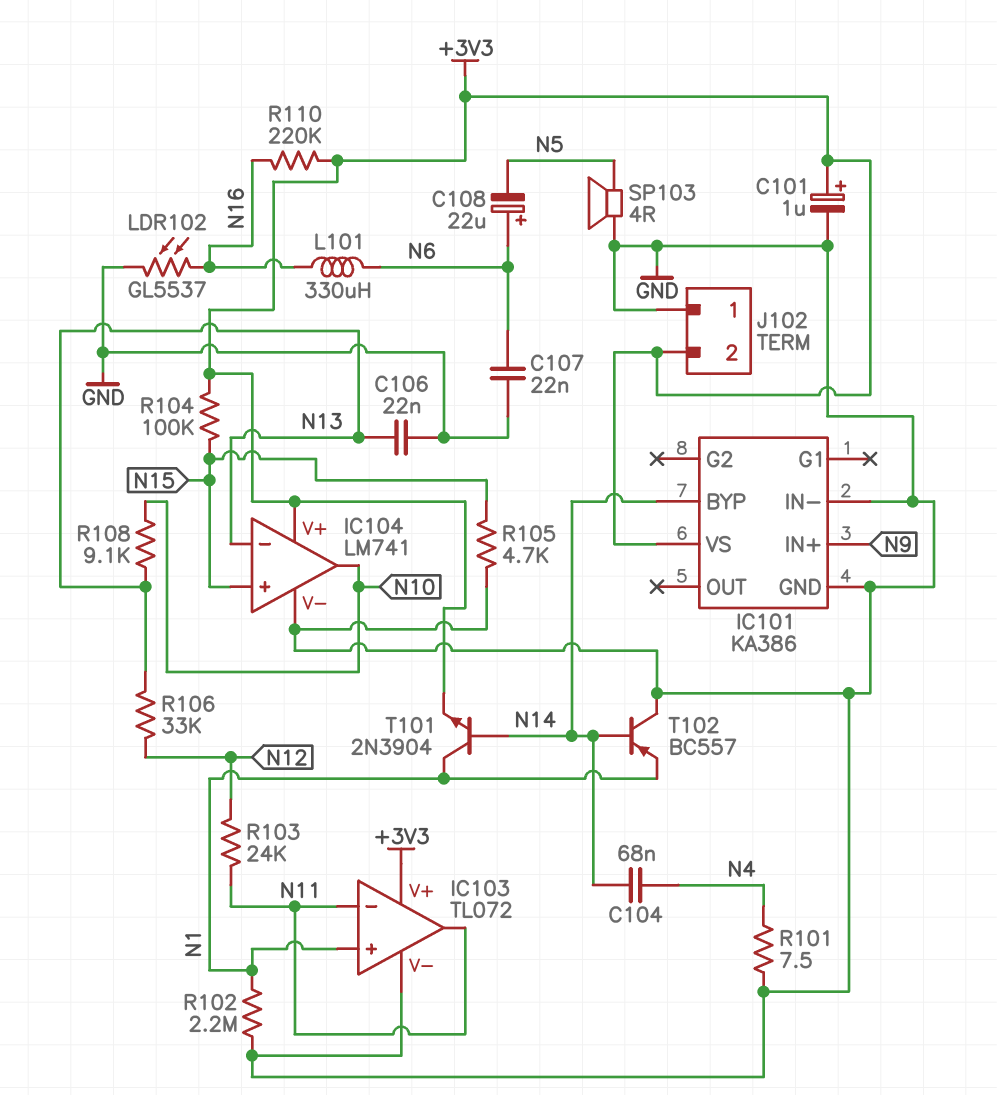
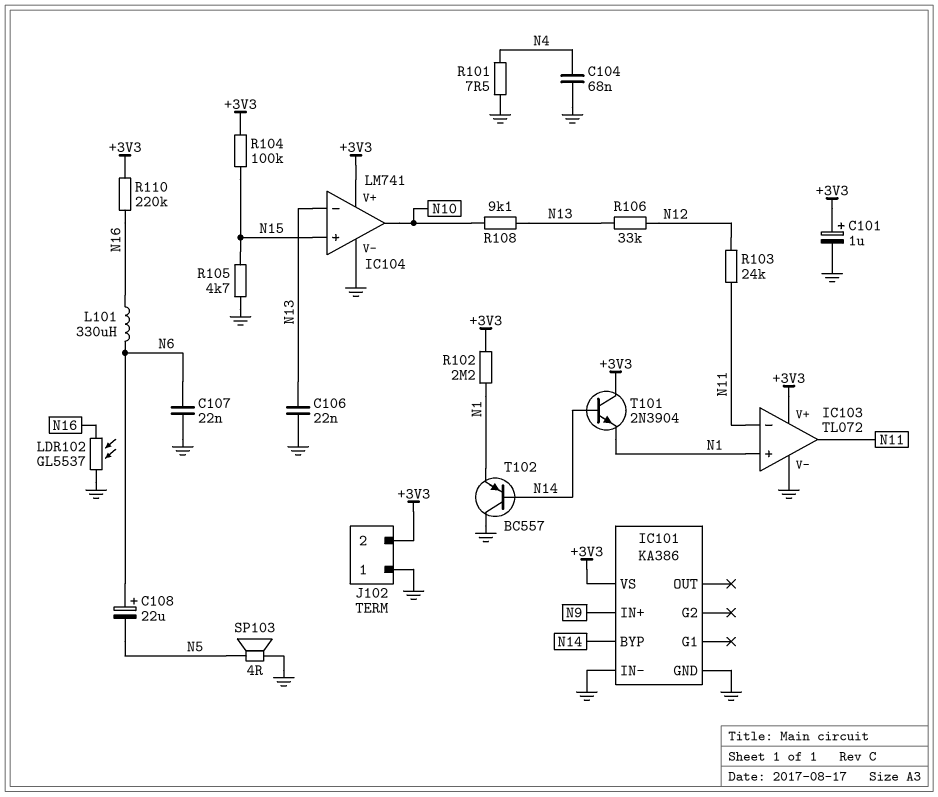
C104: 68nF (N4, N14) -> 68nF (GND, N4)
R102: 2.2M (GND, N1) -> 2.2M (+3V3, N1)
T101: NPN 2N3904 (B N14, C N1, E +3V3) -> NPN 2N3904 (B N14, C +3V3, E N1)

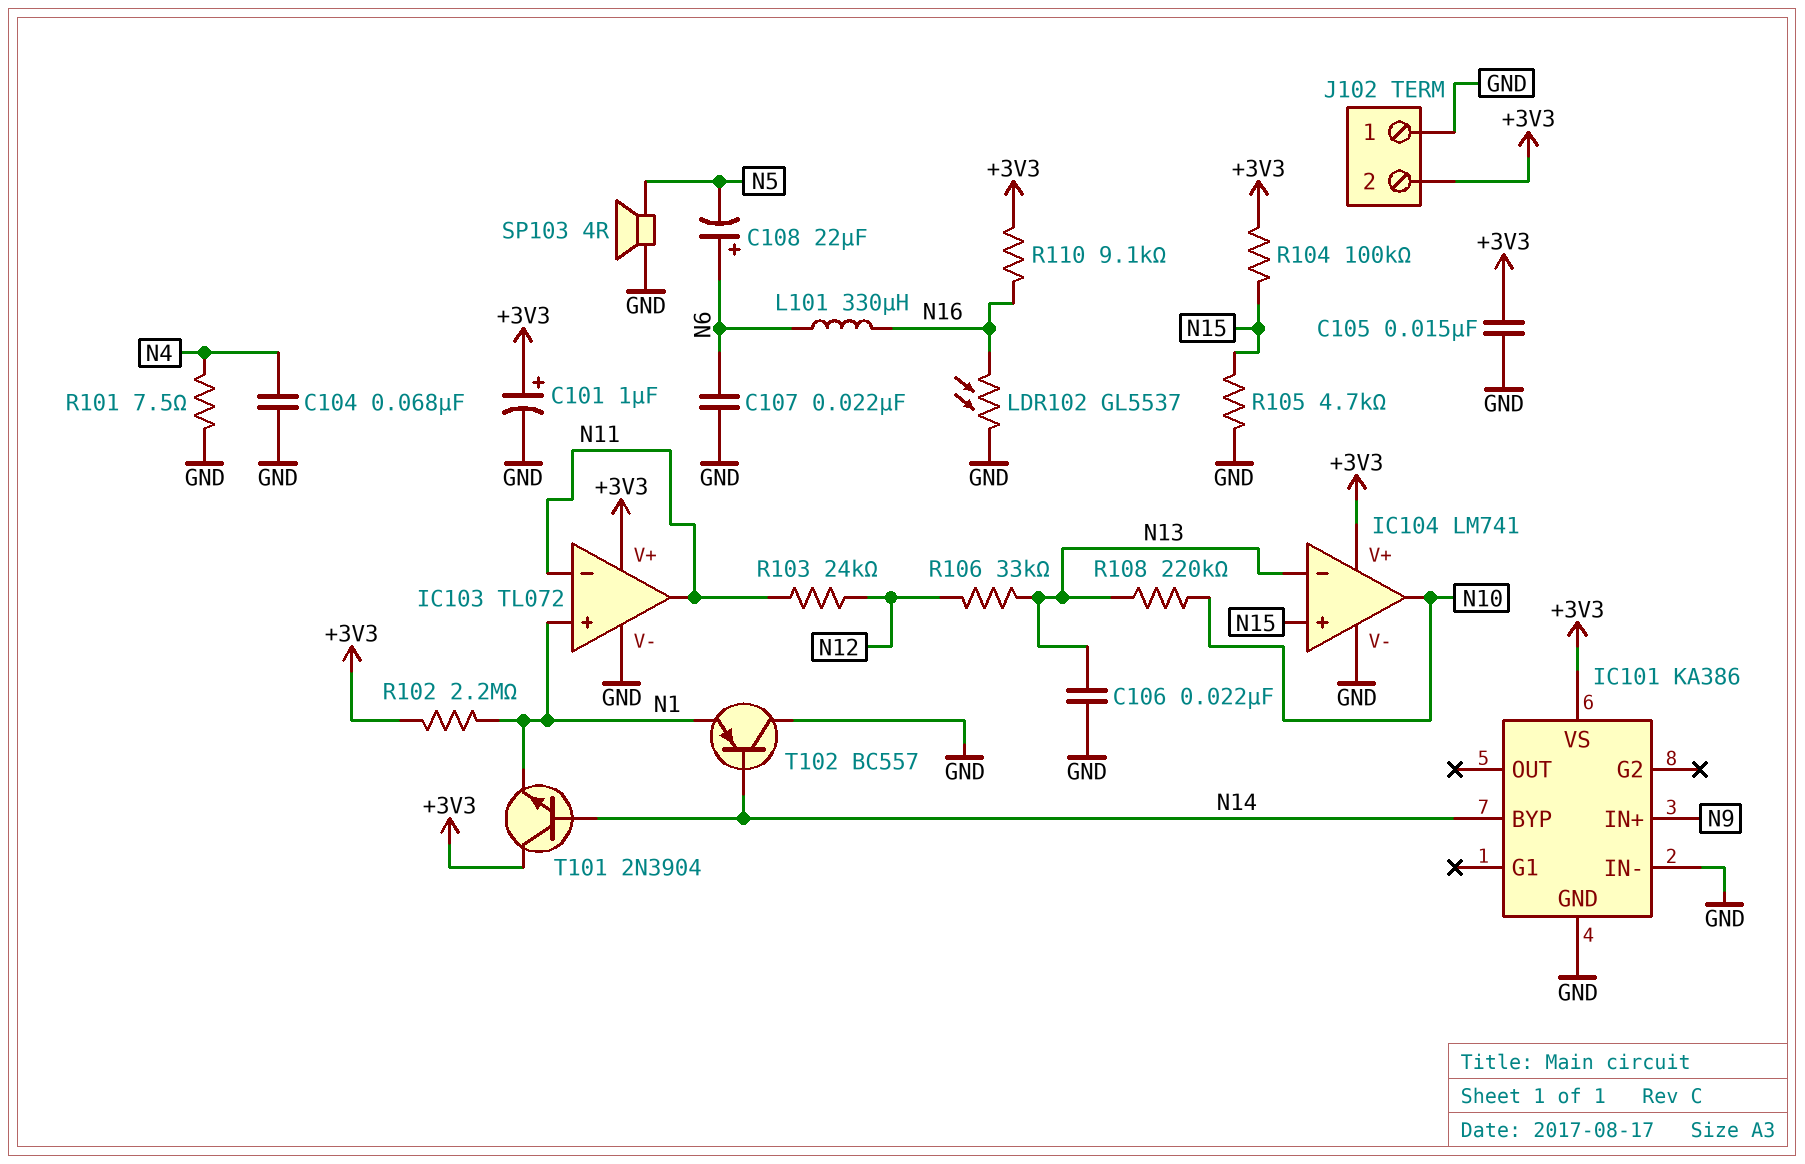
C105: none -> 15nF (+3V3, GND)
R108: 9.1k (N10, N13) -> 220k (N10, N13)
R110: 220k (+3V3, N16) -> 9.1k (+3V3, N16)

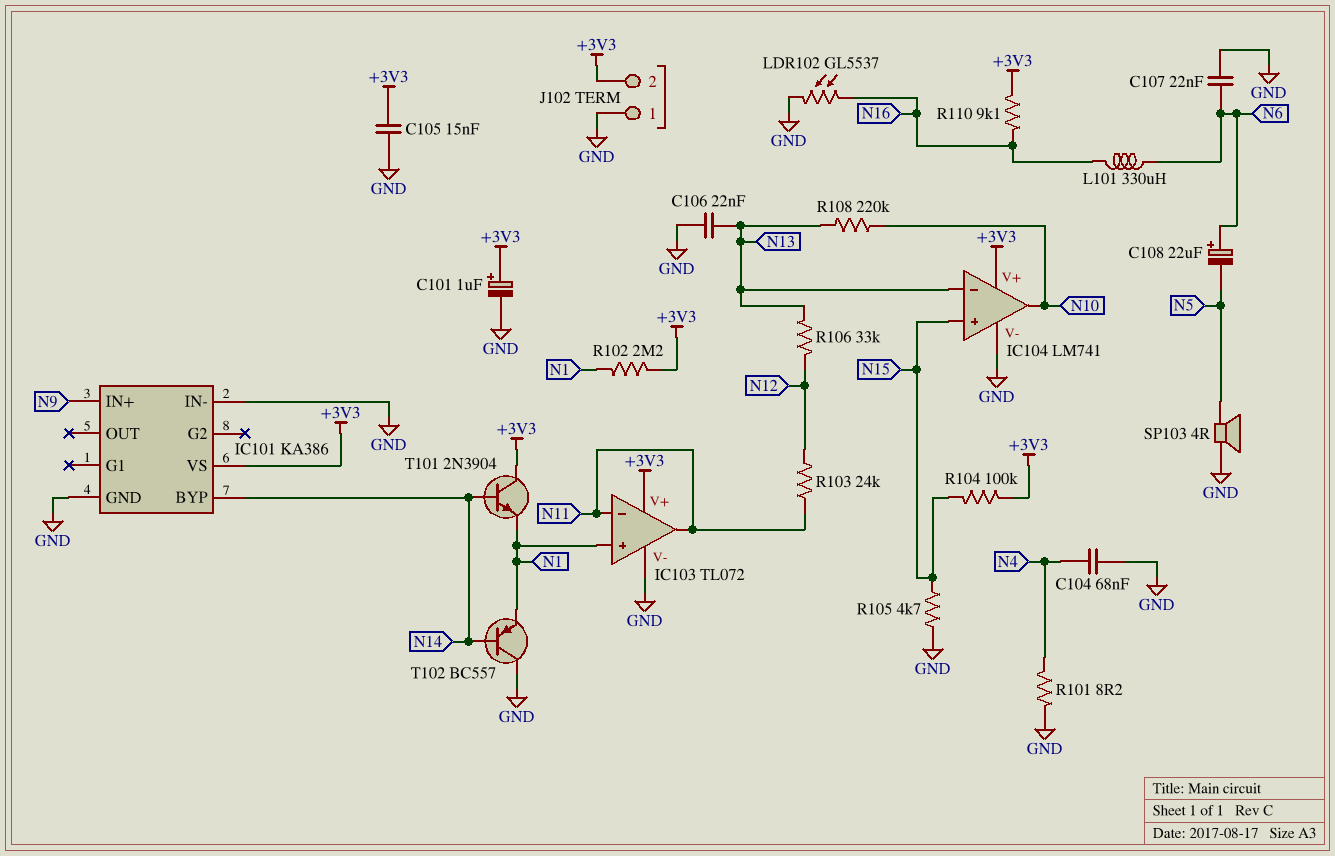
R101: 7.5 (GND, N4) -> 8.2 (GND, N4)

